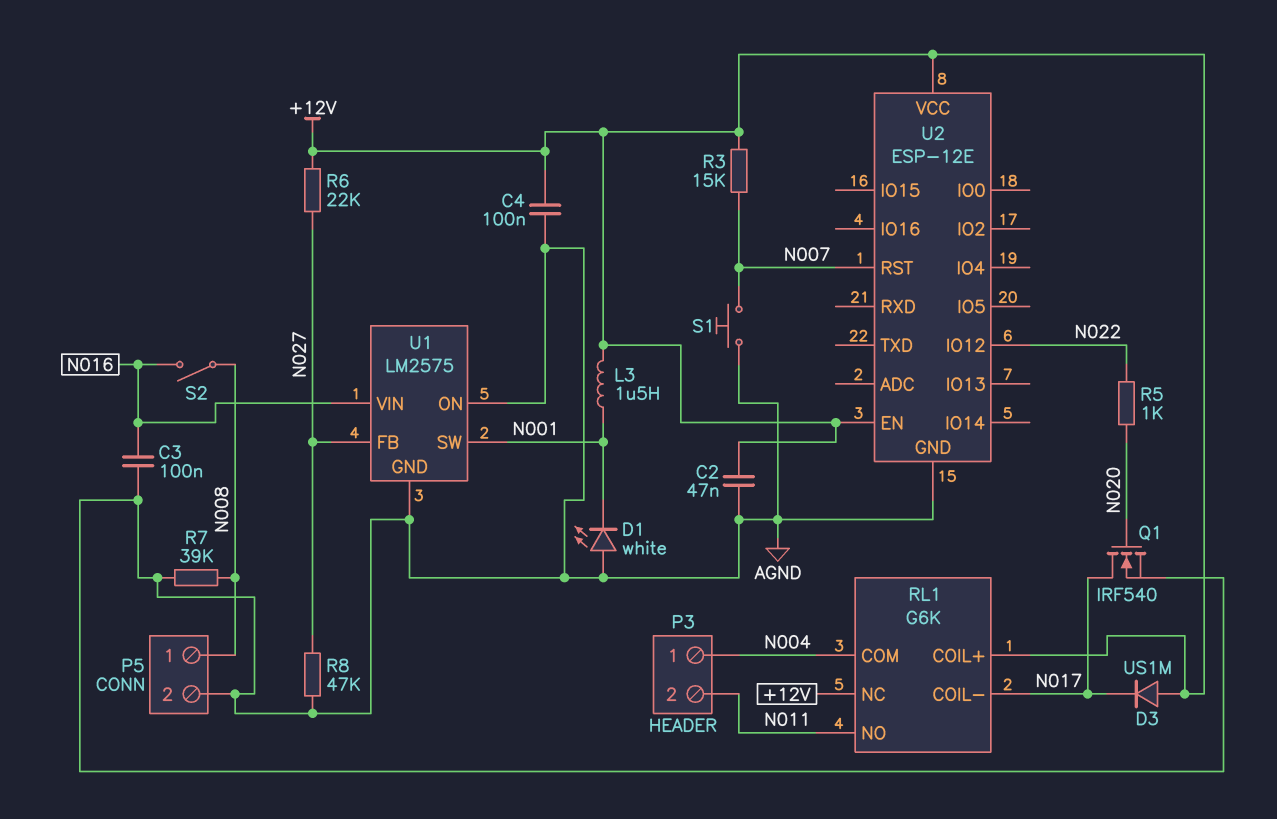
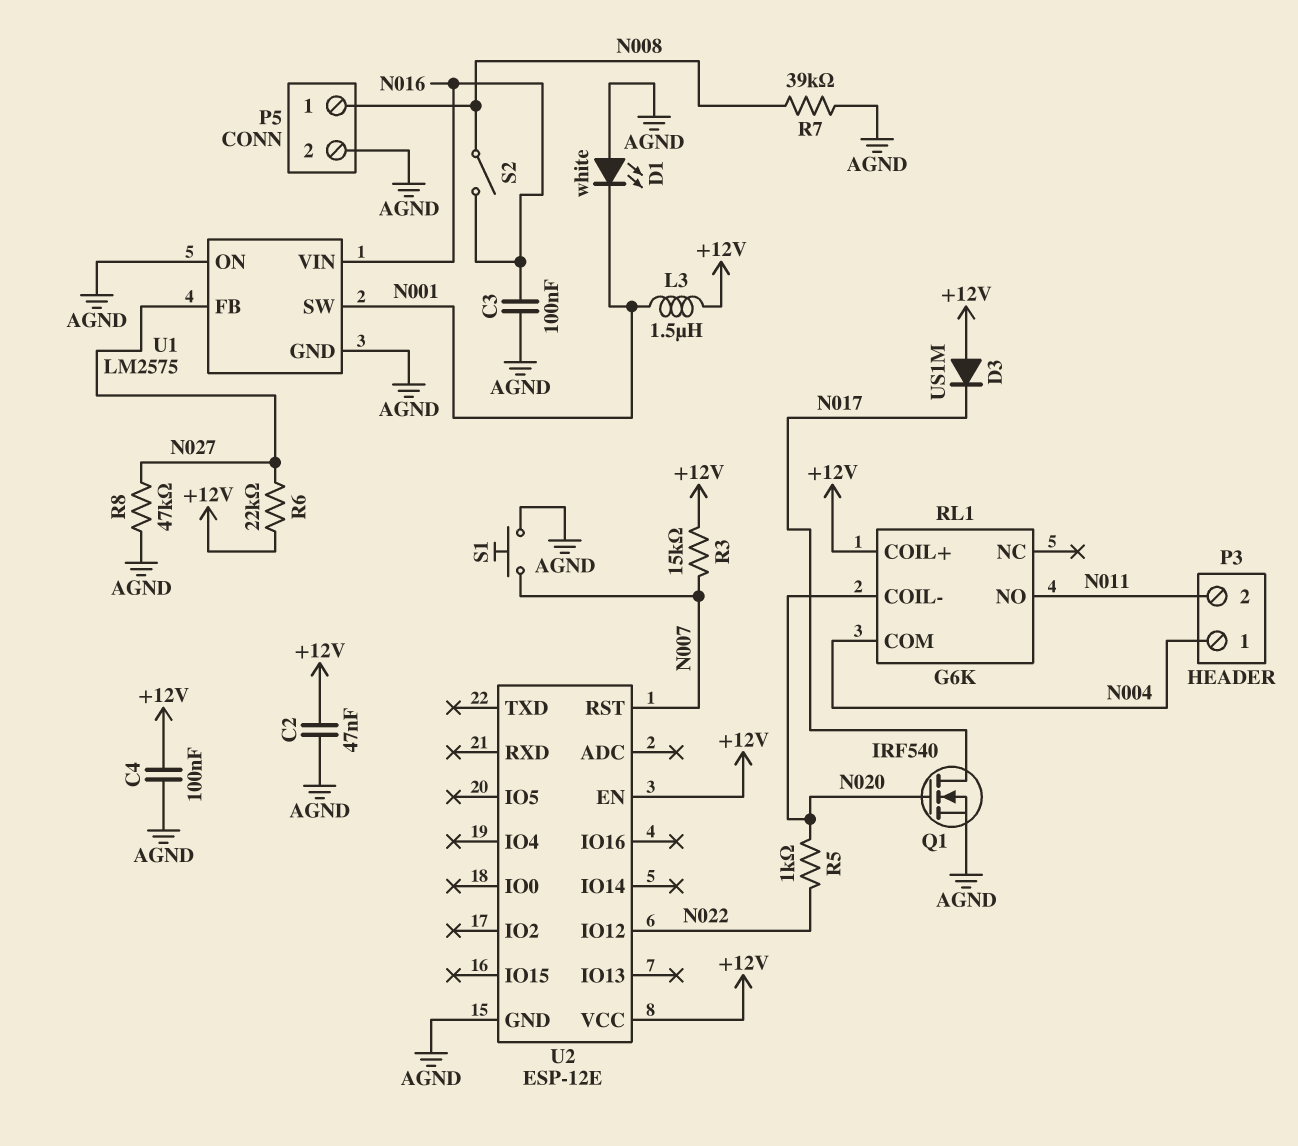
RL1 pin COIL-: N017 -> N020
RL1 pin NC: +12V -> none

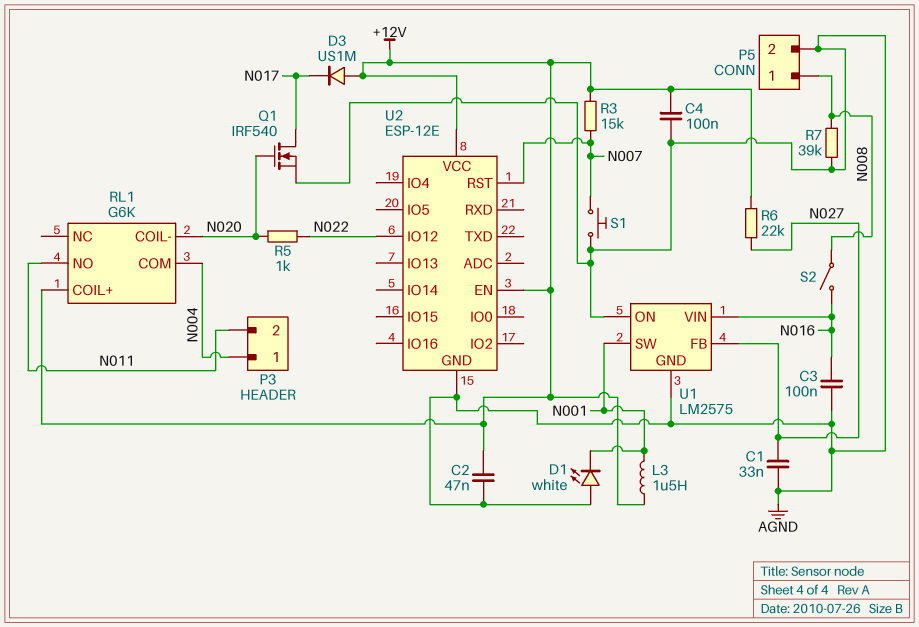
C1: none -> 33nF (AGND, N027)
R8: 47k (AGND, N027) -> none

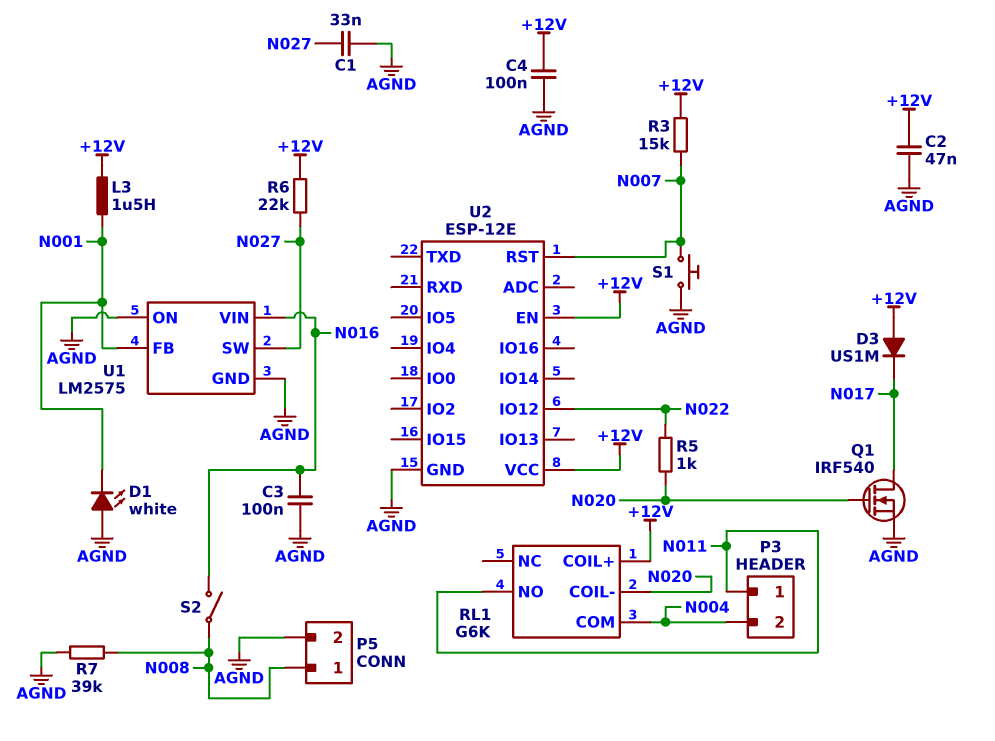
P3 pin 1: N004 -> N011
P3 pin 2: N011 -> N004
U1 pin FB: N027 -> N001
U1 pin SW: N001 -> N027

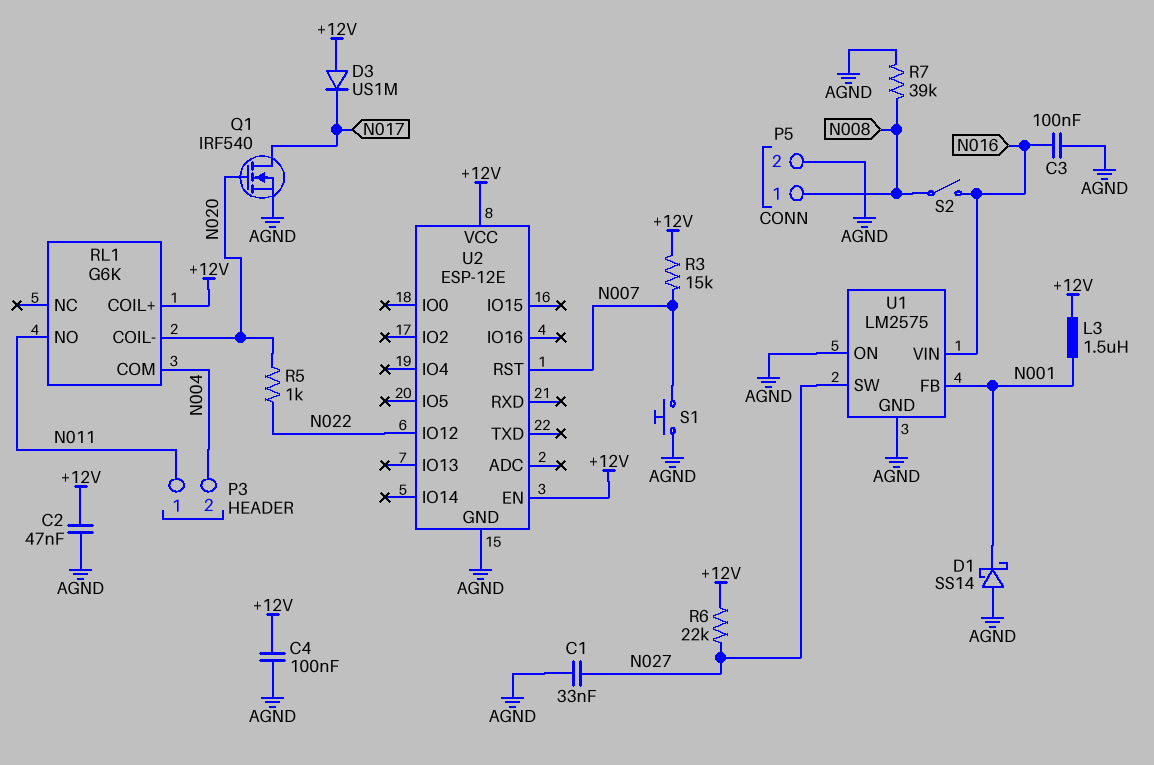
D1: LED white (A AGND, K N001) -> schottky SS14 (A AGND, K N001)

